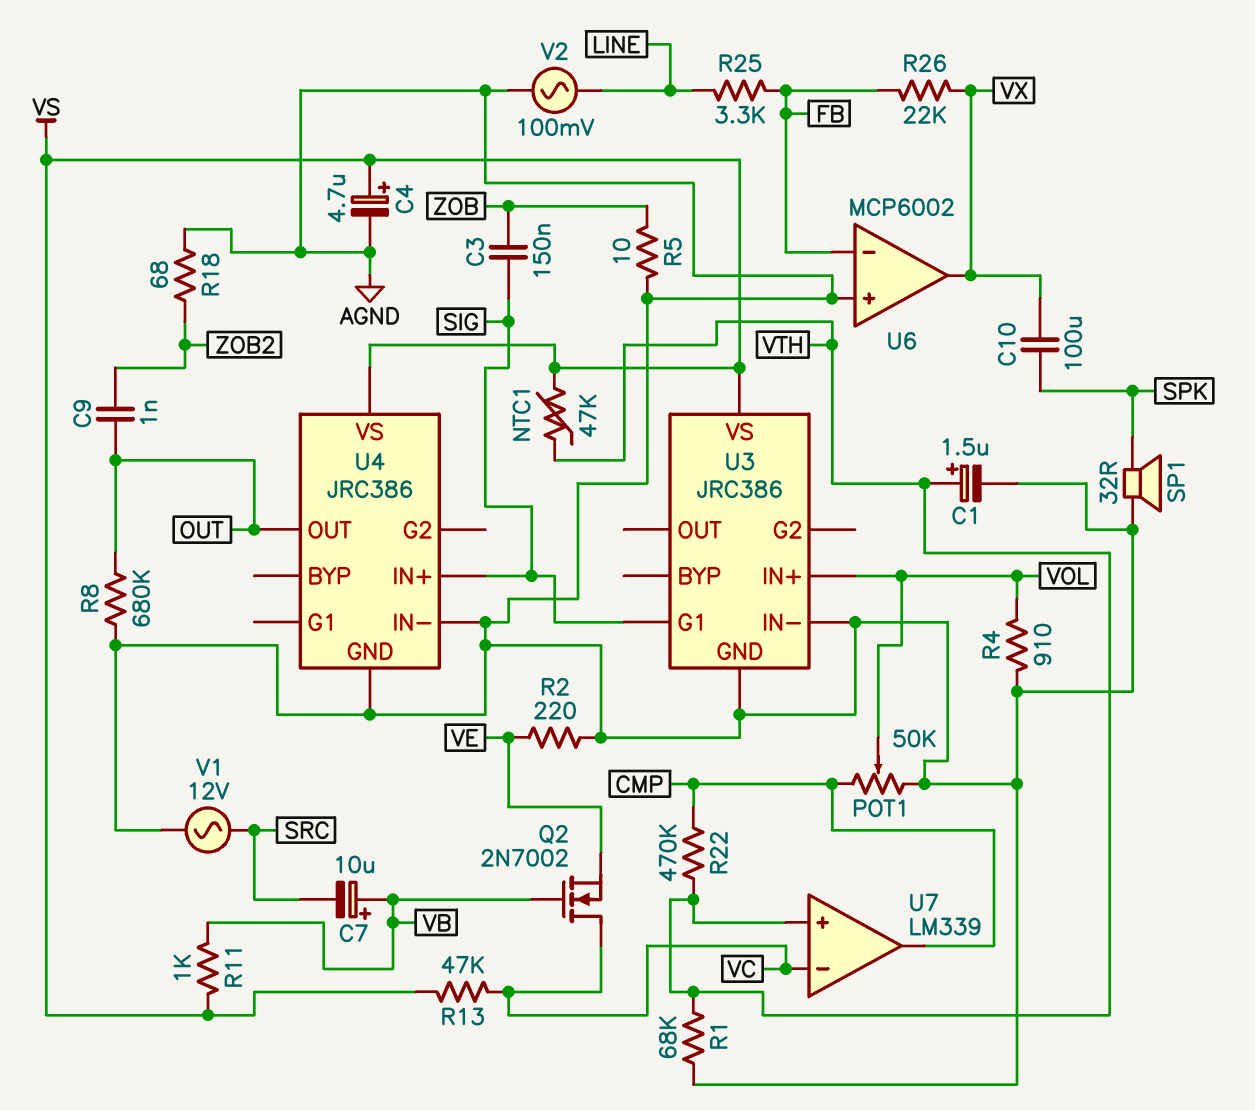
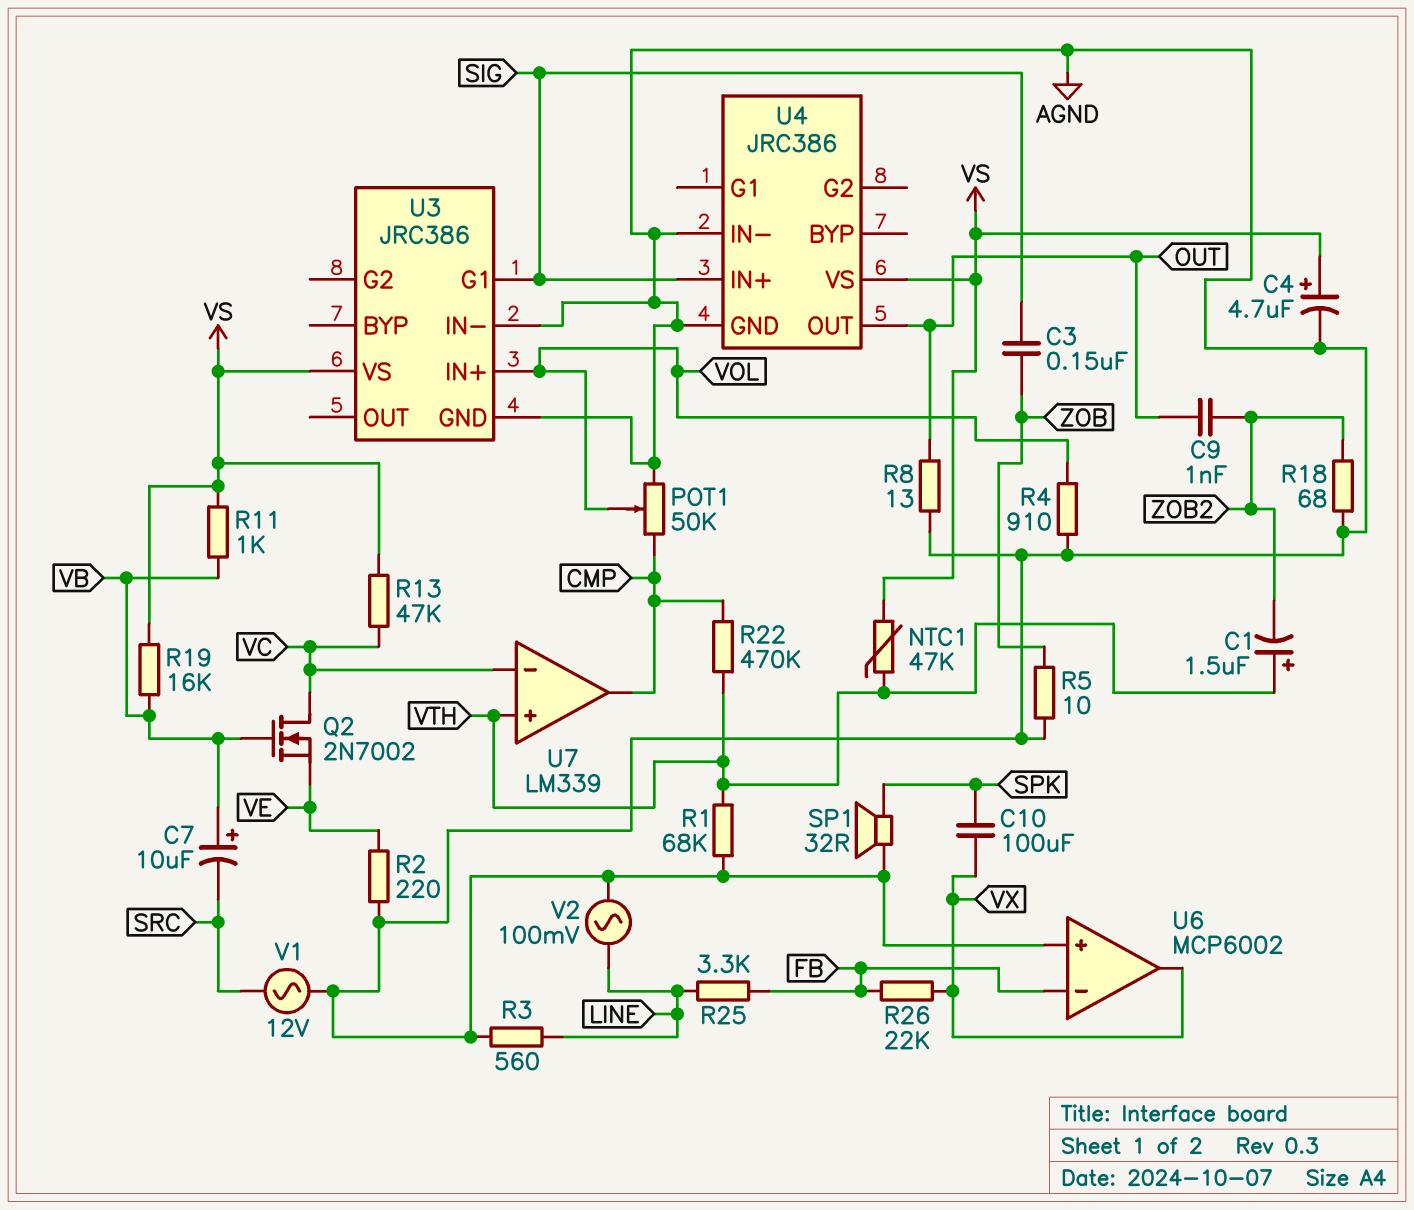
C1: 1.5uF (plus VTH, minus AGND) -> 1.5uF (plus VTH, minus ZOB2)
R3: none -> 560 (AGND, LINE)
R8: 680k (AGND, OUT) -> 13 (AGND, OUT)
R19: none -> 16k (VB, VS)

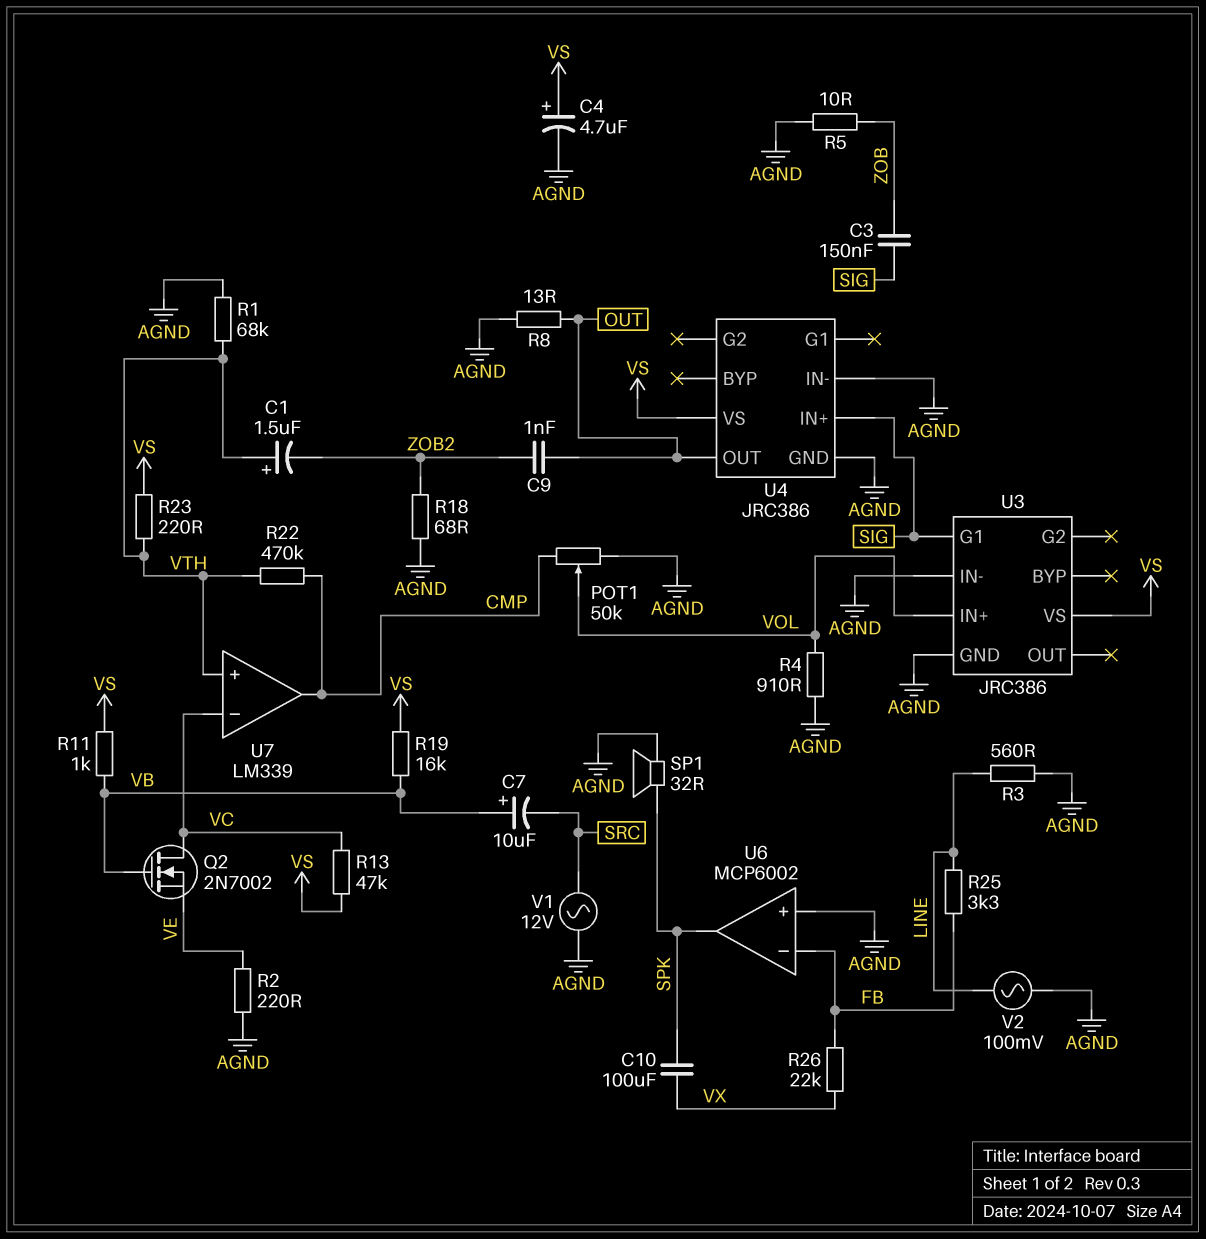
NTC1: 47k (VS, VTH) -> none
R23: none -> 220 (VS, VTH)
U6 pin out: VX -> SPK

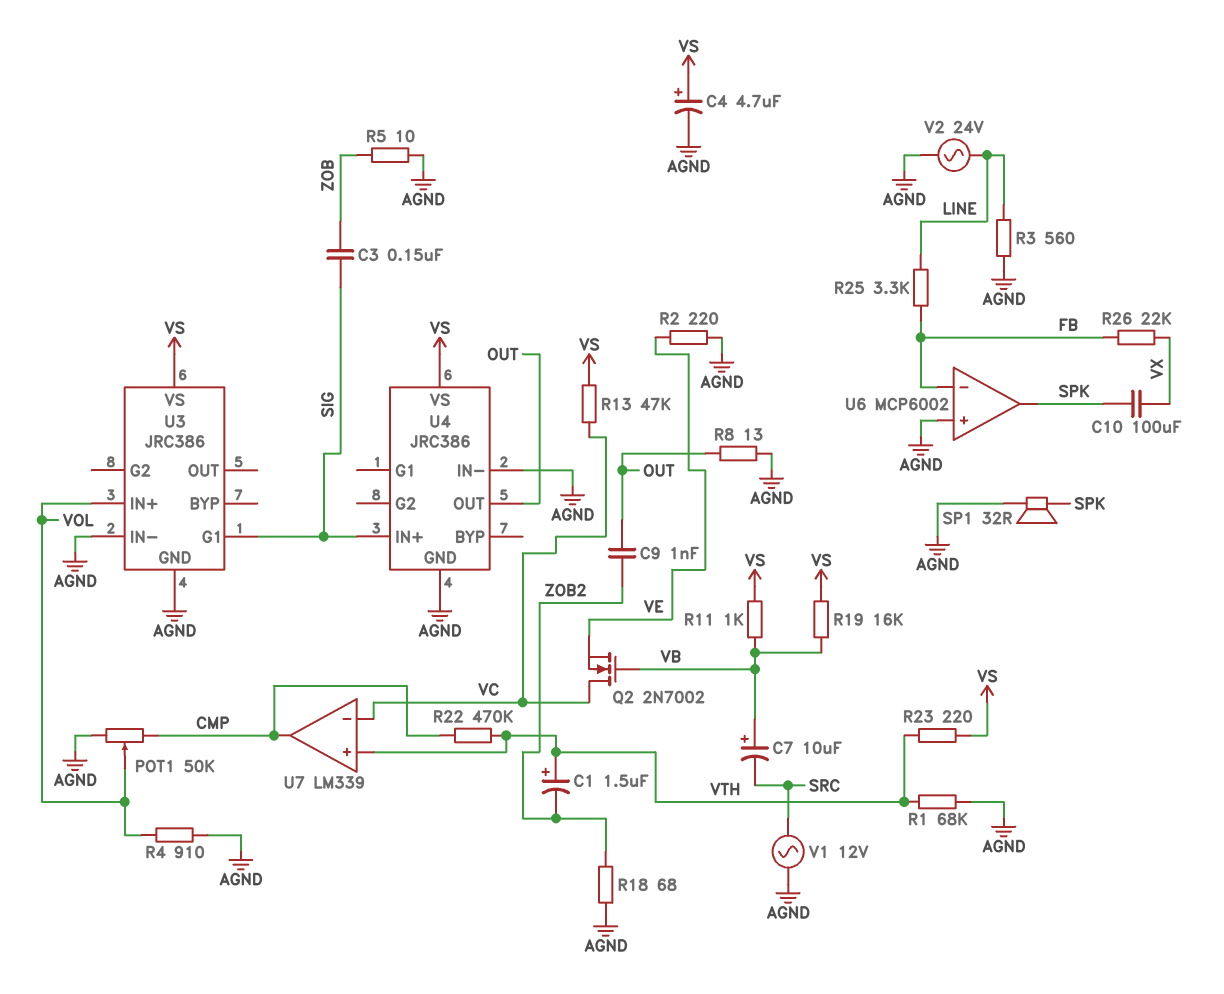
V2: AC 100mV (AGND, LINE) -> AC 24V (AGND, LINE)

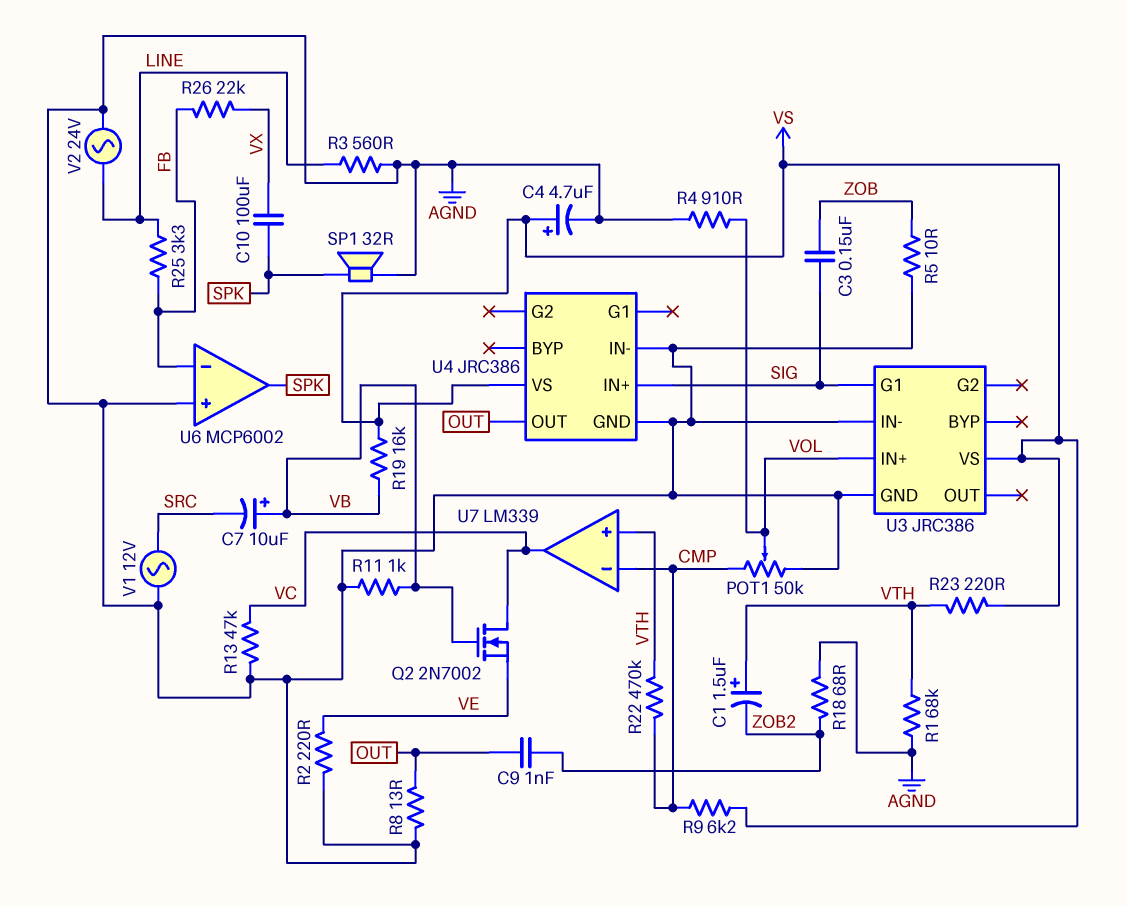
R9: none -> 6.2k (CMP, VS)
R11: 1k (VB, VS) -> 1k (AGND, VB)
R13: 47k (VC, VS) -> 47k (AGND, VC)
U7 pin in-: VC -> CMP
U7 pin out: CMP -> VC

